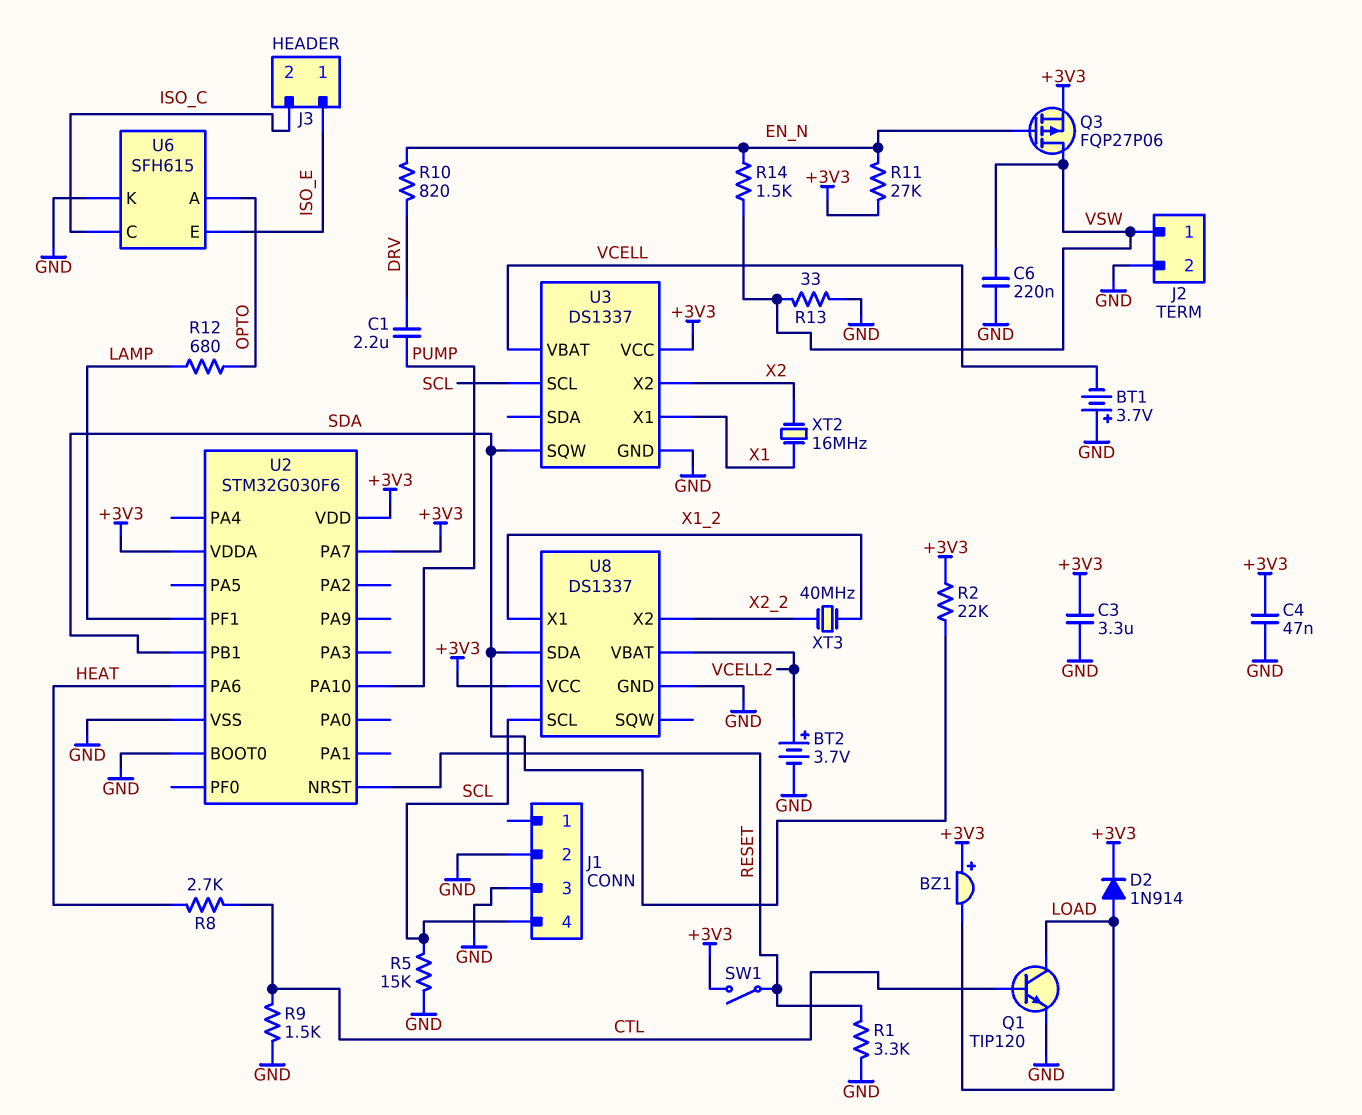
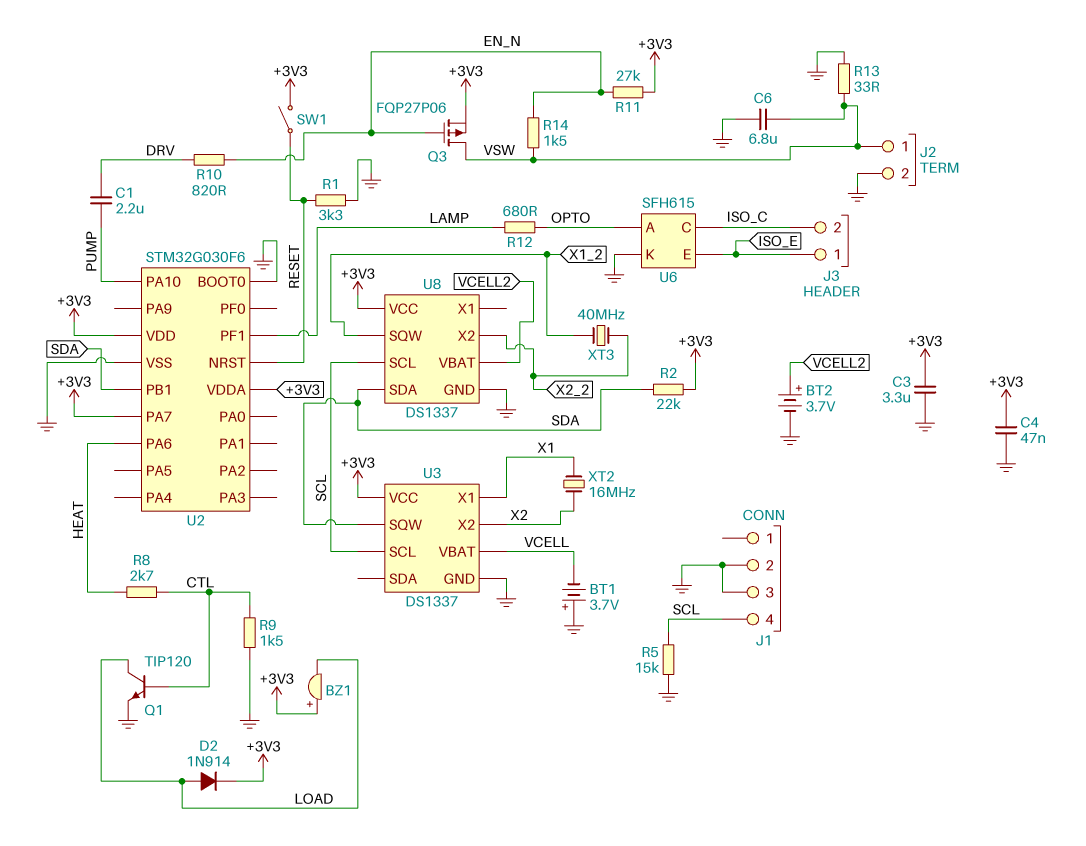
C6: 220nF (GND, VSW) -> 6.8uF (GND, VSW)
U8 pin SQW: none -> X1_2
U8 pin X1: X1_2 -> none

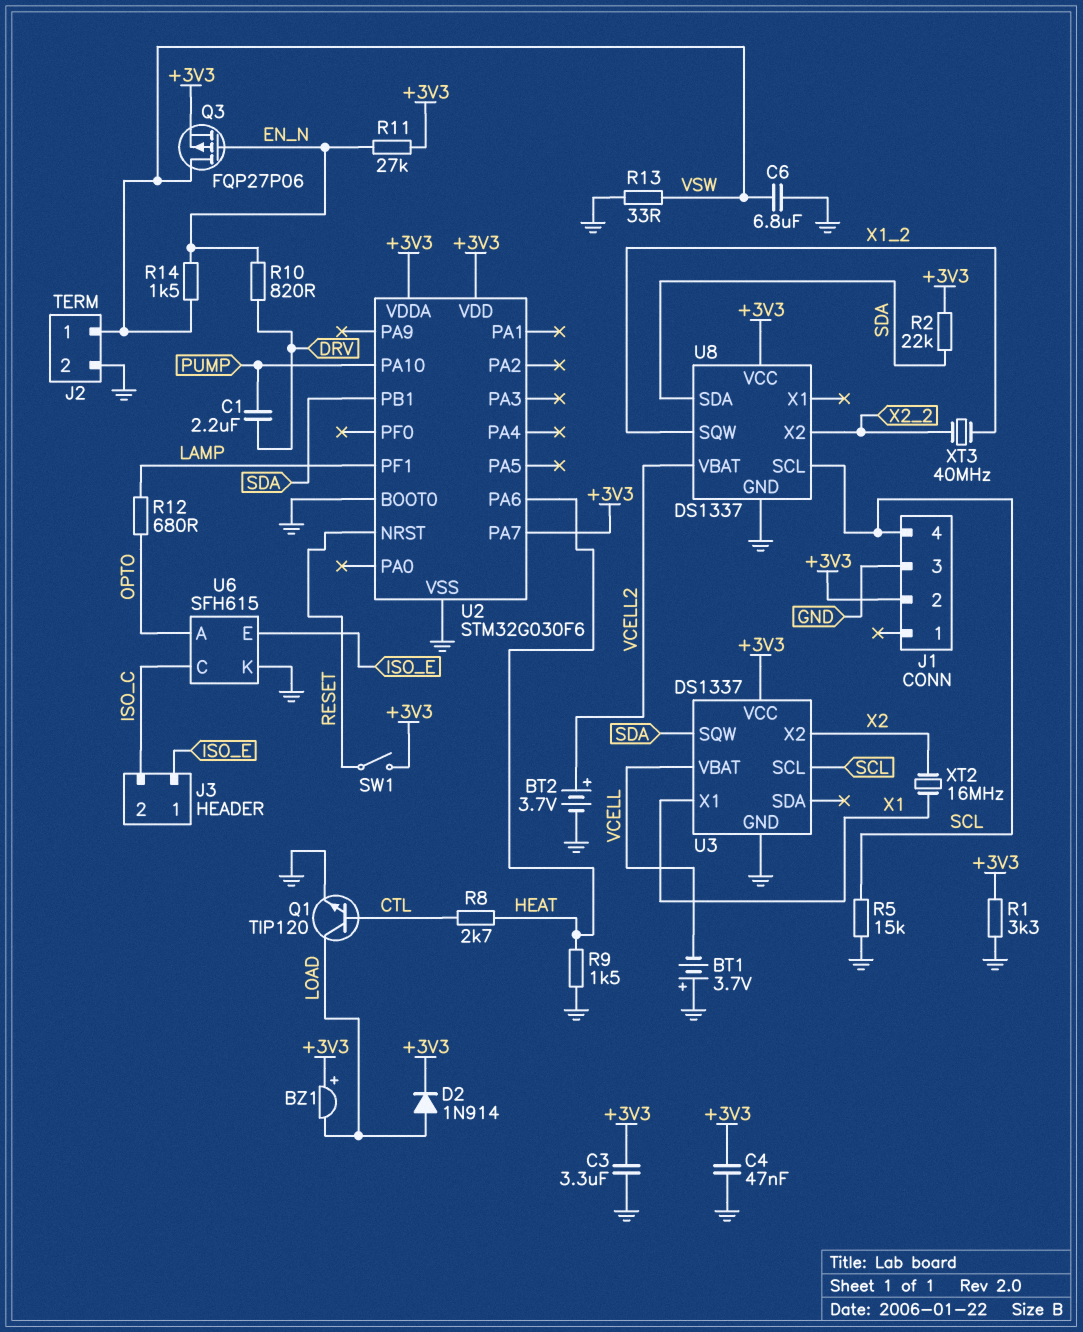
J1 pin 2: GND -> +3V3
R1: 3.3k (GND, RESET) -> 3.3k (+3V3, GND)
R9: 1.5k (CTL, GND) -> 1.5k (GND, HEAT)

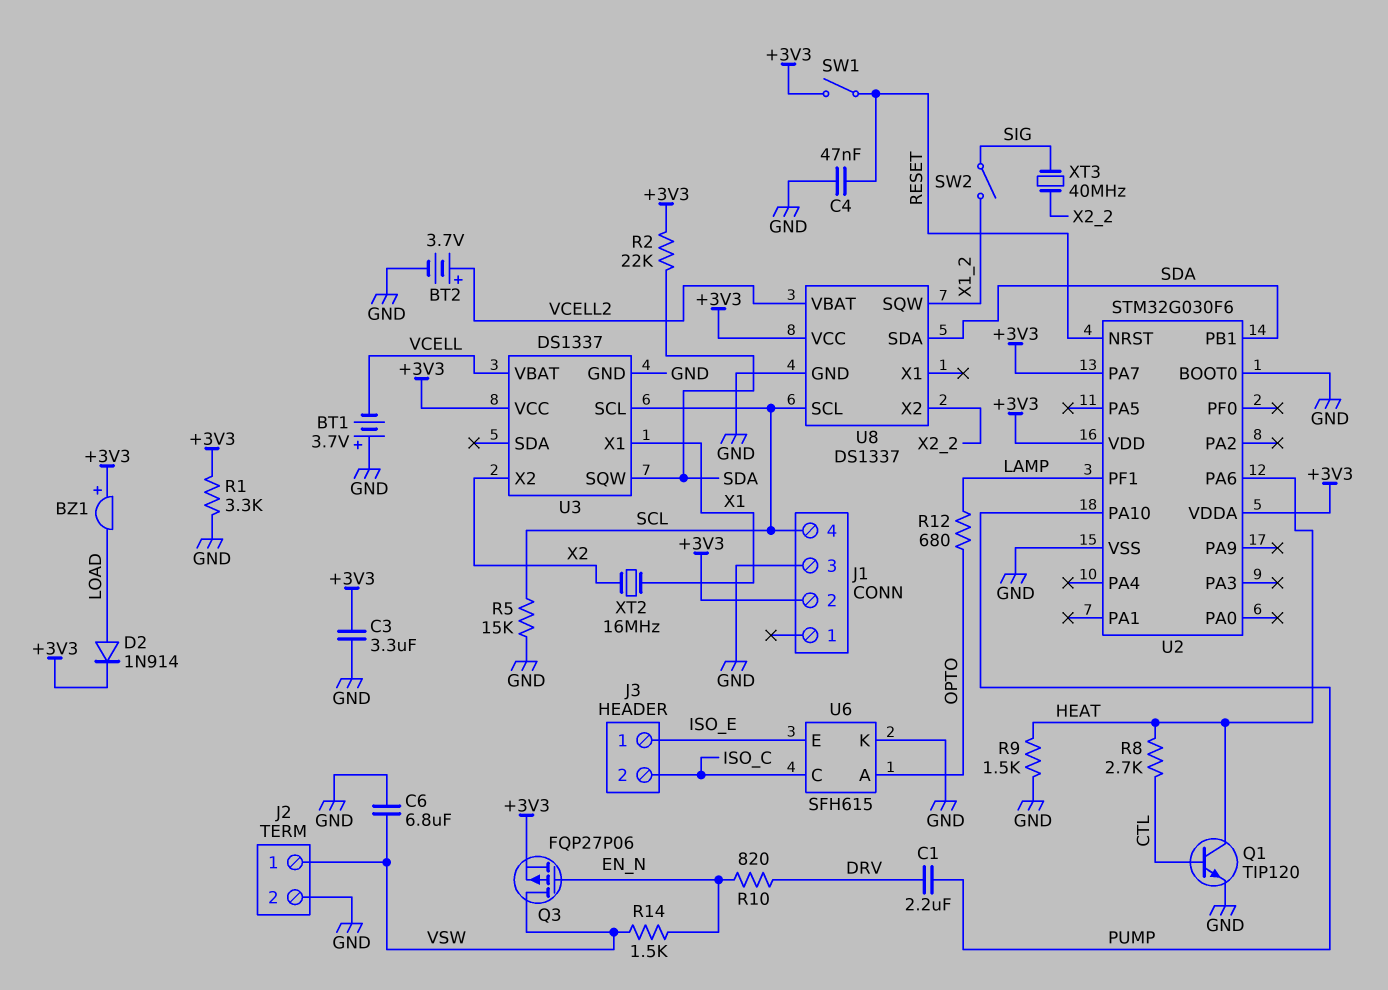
C4: 47nF (+3V3, GND) -> 47nF (GND, RESET)
Q1: NPN TIP120 (B CTL, C LOAD, E GND) -> NPN TIP120 (B CTL, C HEAT, E GND)
R11: 27k (+3V3, EN_N) -> none
R13: 33 (GND, VSW) -> none
SW2: none -> switch (SIG, X1_2)
XT3: 40MHz (X1_2, X2_2) -> 40MHz (SIG, X2_2)

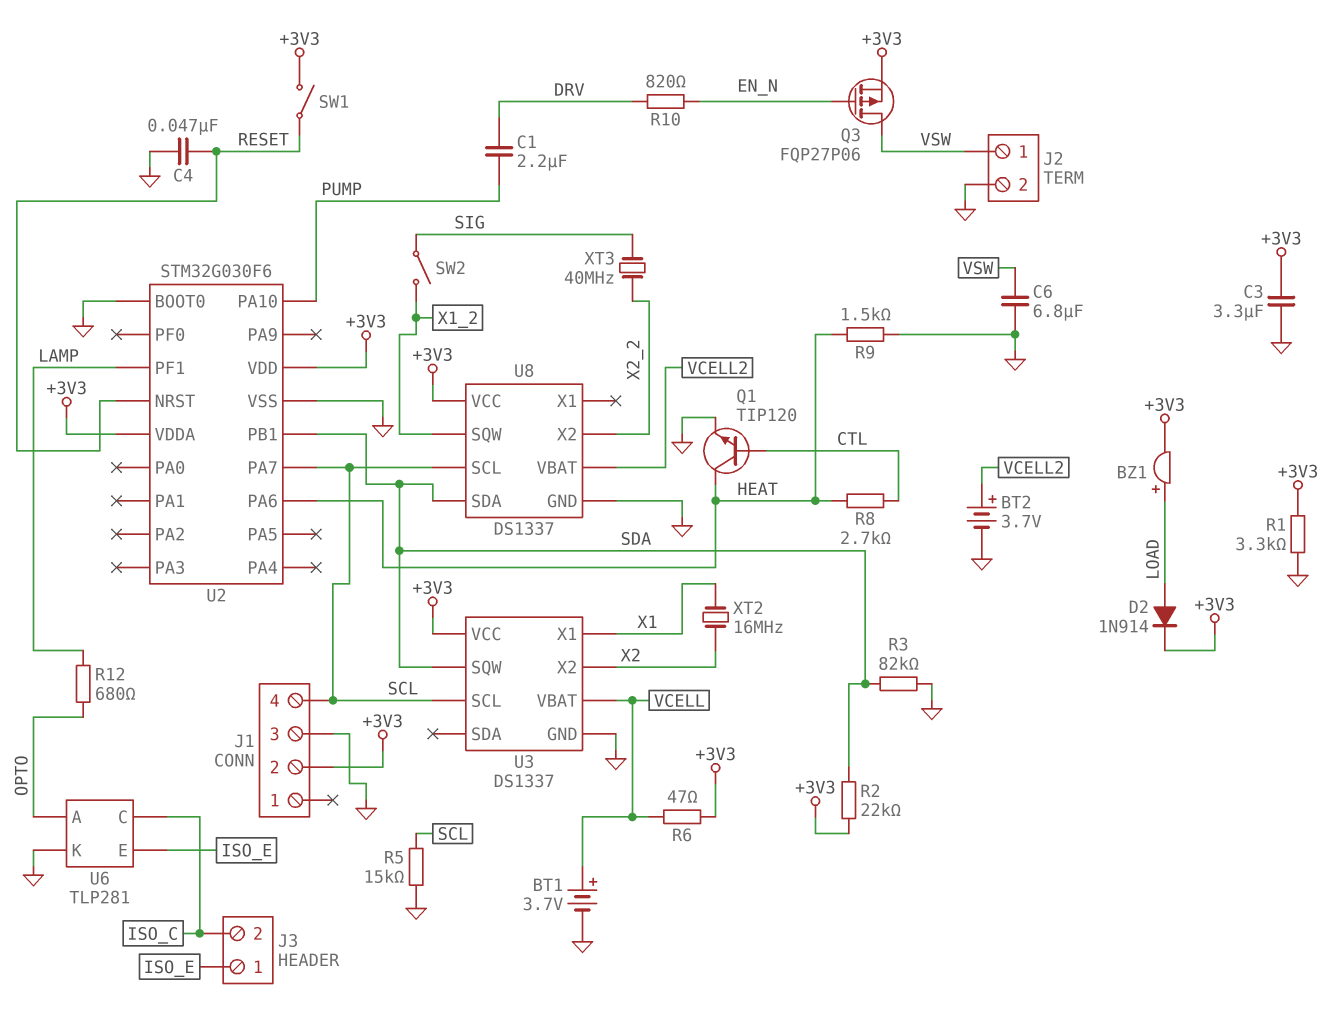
BT1: 3.7V (plus GND, minus VCELL) -> 3.7V (plus VCELL, minus GND)
BZ1: buzzer (plus +3V3, minus LOAD) -> buzzer (plus LOAD, minus +3V3)
R3: none -> 82k (GND, SDA)
R6: none -> 47 (+3V3, VCELL)
R14: 1.5k (EN_N, VSW) -> none
U2 pin PA7: +3V3 -> SCL
U6: SFH615 -> TLP281

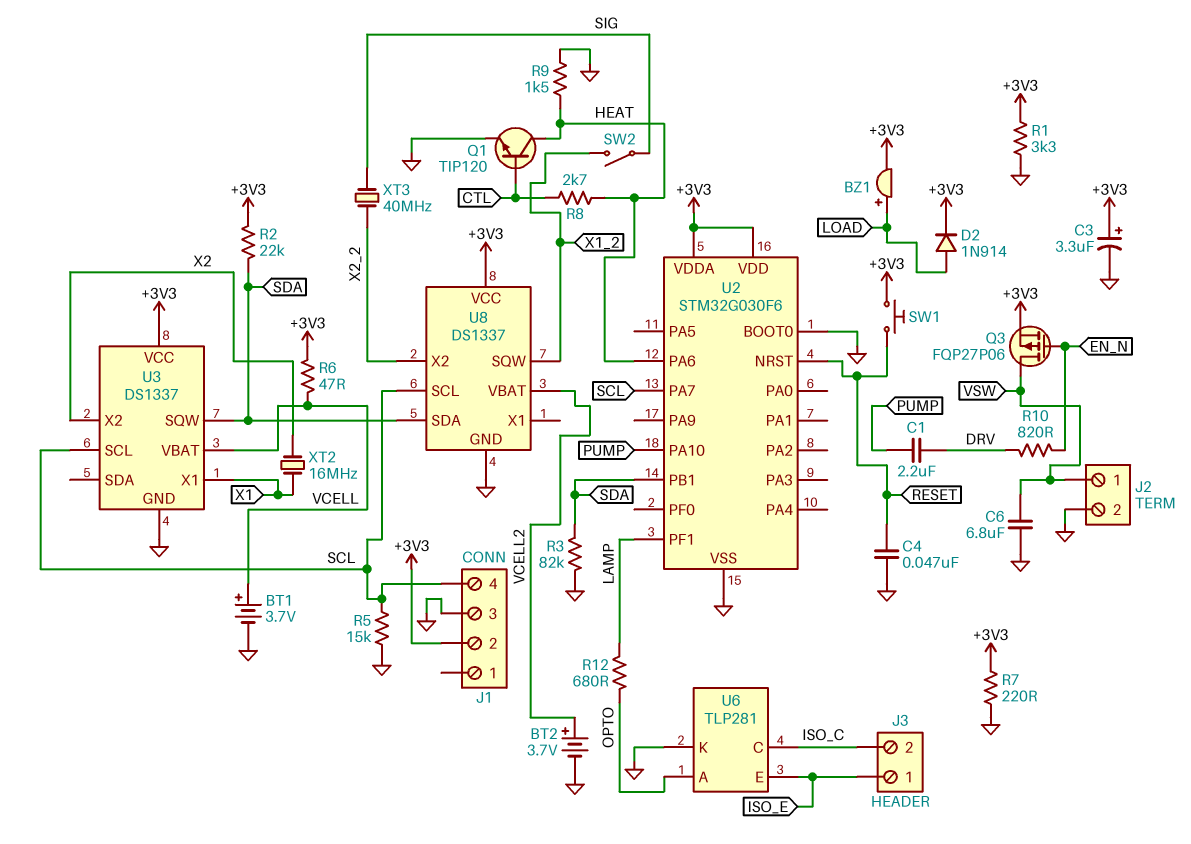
C3: 3.3uF (+3V3, GND) -> 3.3uF (plus +3V3, minus GND)
R7: none -> 220 (+3V3, GND)
SW1: switch (+3V3, RESET) -> button (+3V3, RESET)

